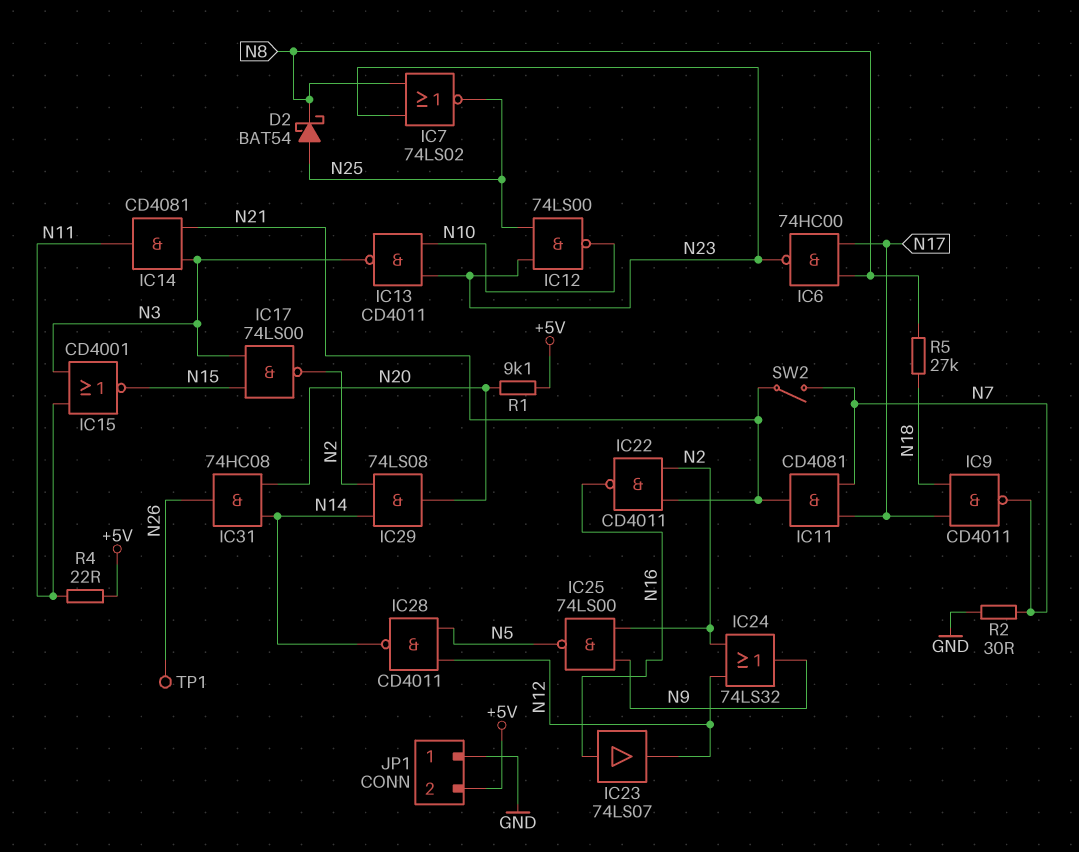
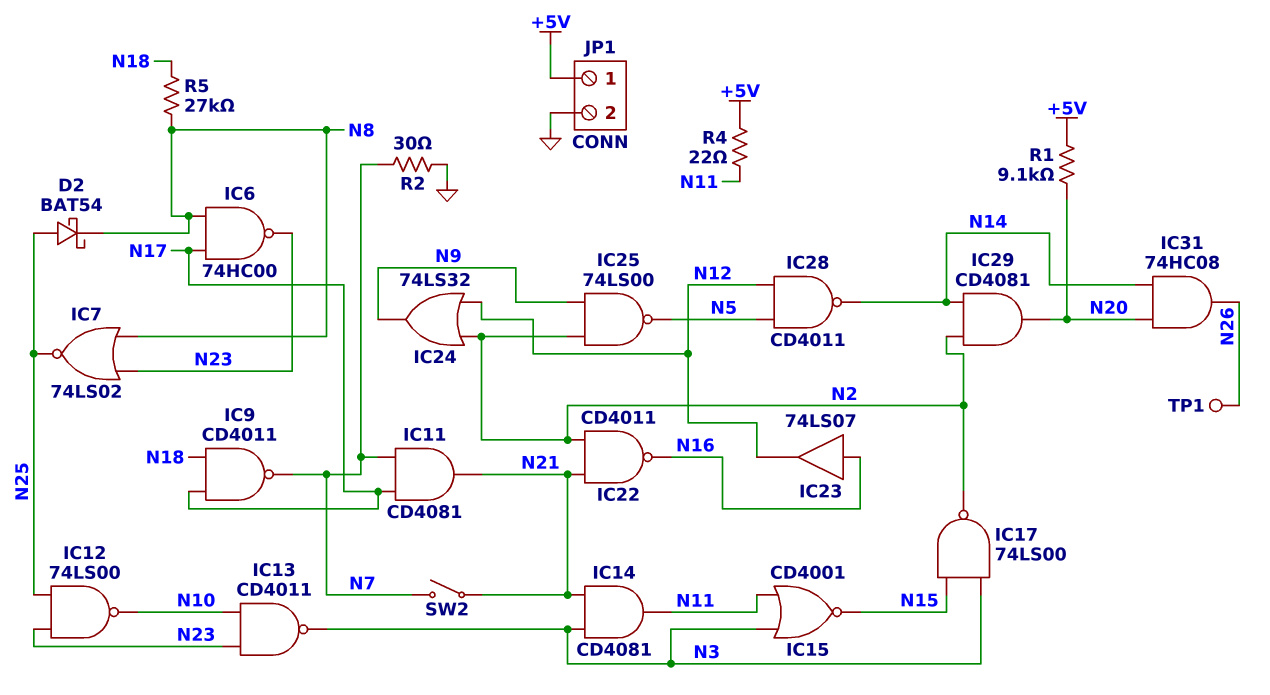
IC29: AND 74LS08 (in N2, in N14, out N20) -> AND CD4081 (in N2, in N14, out N20)
JP1 pin 1: GND -> +5V
JP1 pin 2: +5V -> GND

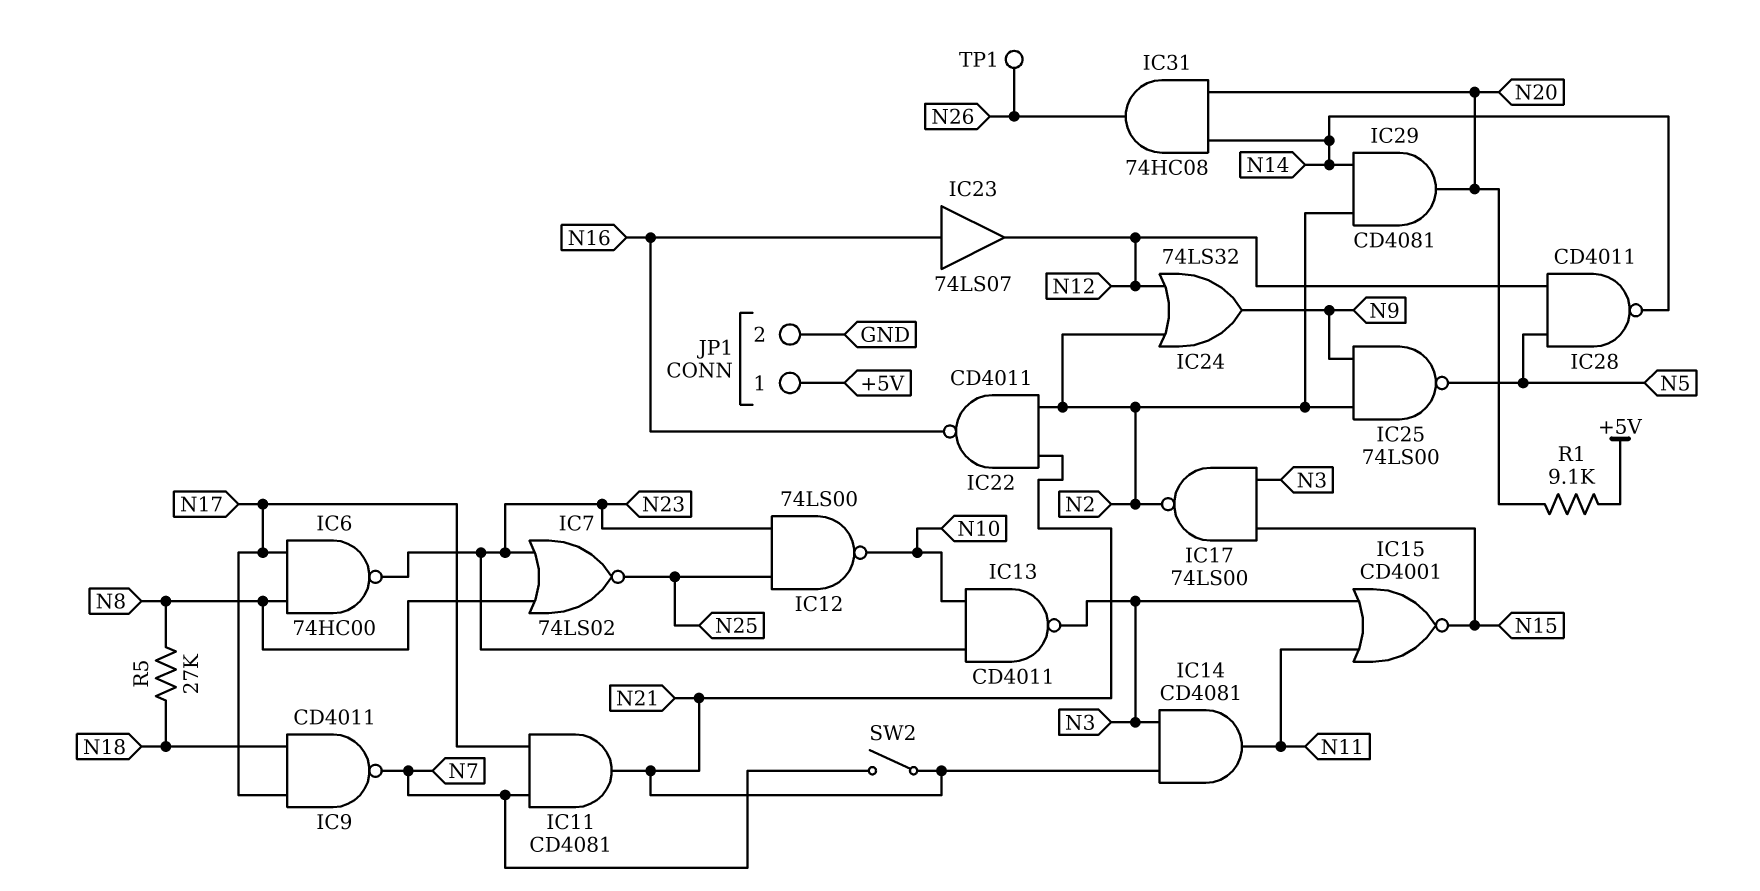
D2: schottky BAT54 (A N25, K N8) -> none
R2: 30 (GND, N7) -> none
R4: 22 (+5V, N11) -> none

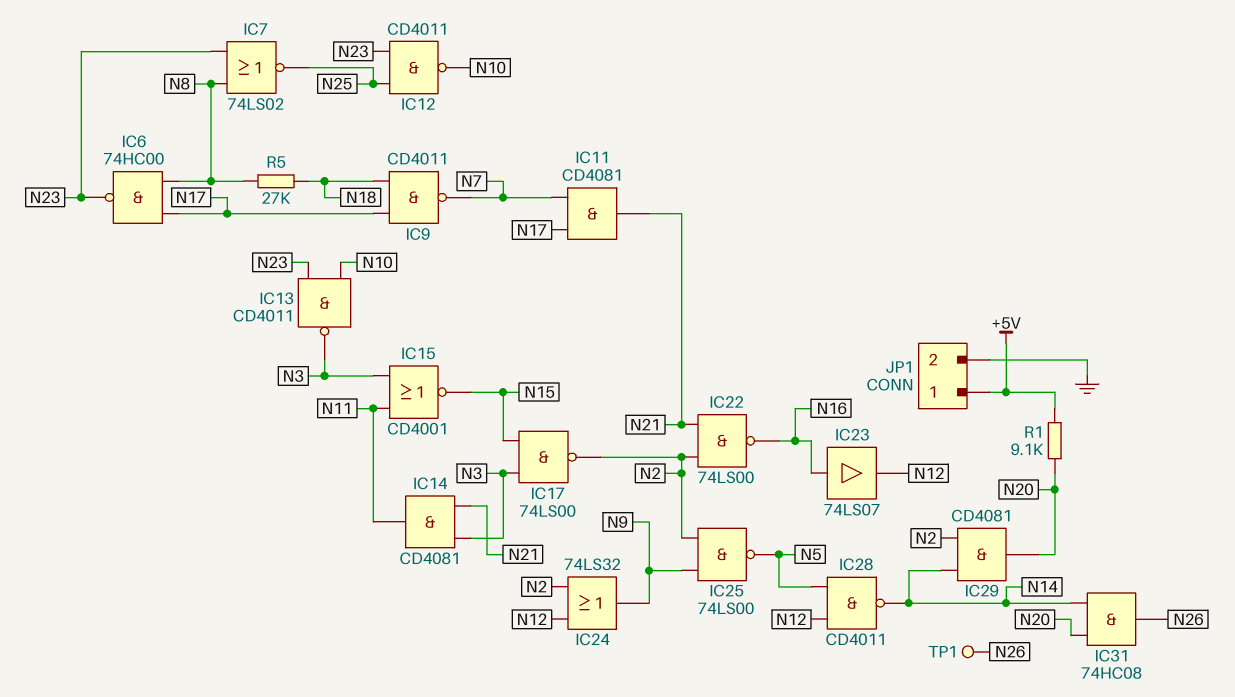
IC12: NAND 74LS00 (in N23, in N25, out N10) -> NAND CD4011 (in N23, in N25, out N10)
IC22: NAND CD4011 (in N2, in N21, out N16) -> NAND 74LS00 (in N2, in N21, out N16)
SW2: switch (N7, N21) -> none

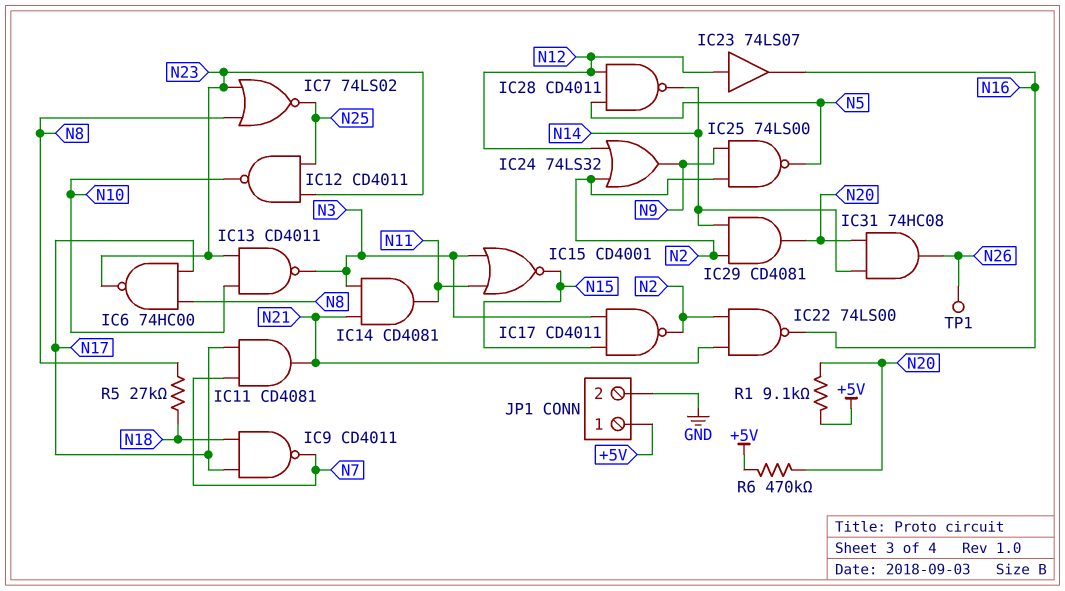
IC17: NAND 74LS00 (in N3, in N15, out N2) -> NAND CD4011 (in N3, in N15, out N2)
IC23: buffer 74LS07 (in N16, out N12) -> buffer 74LS07 (in N12, out N16)
R6: none -> 470k (+5V, N20)

